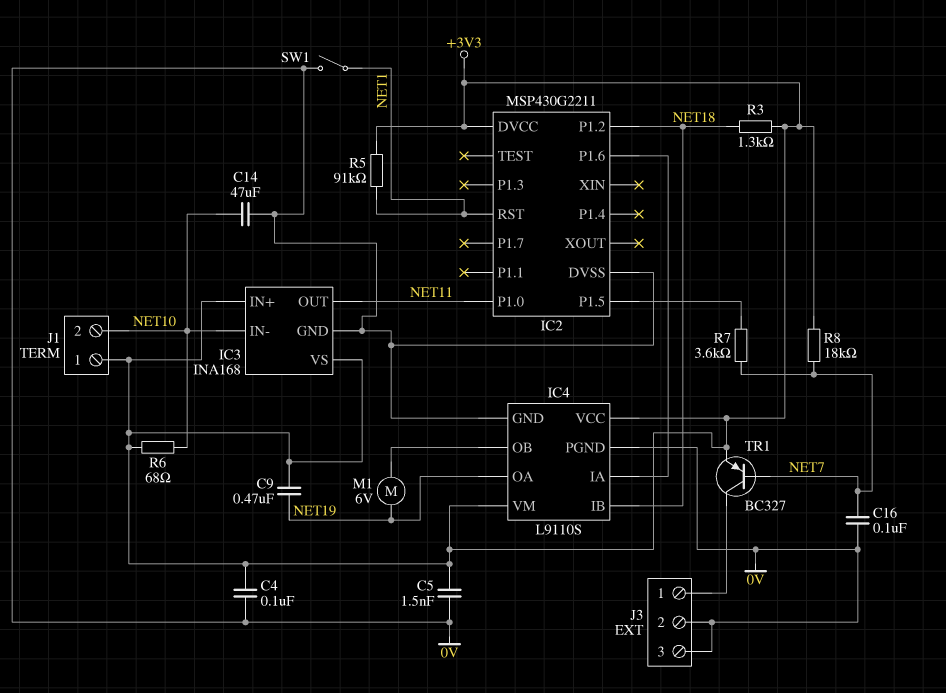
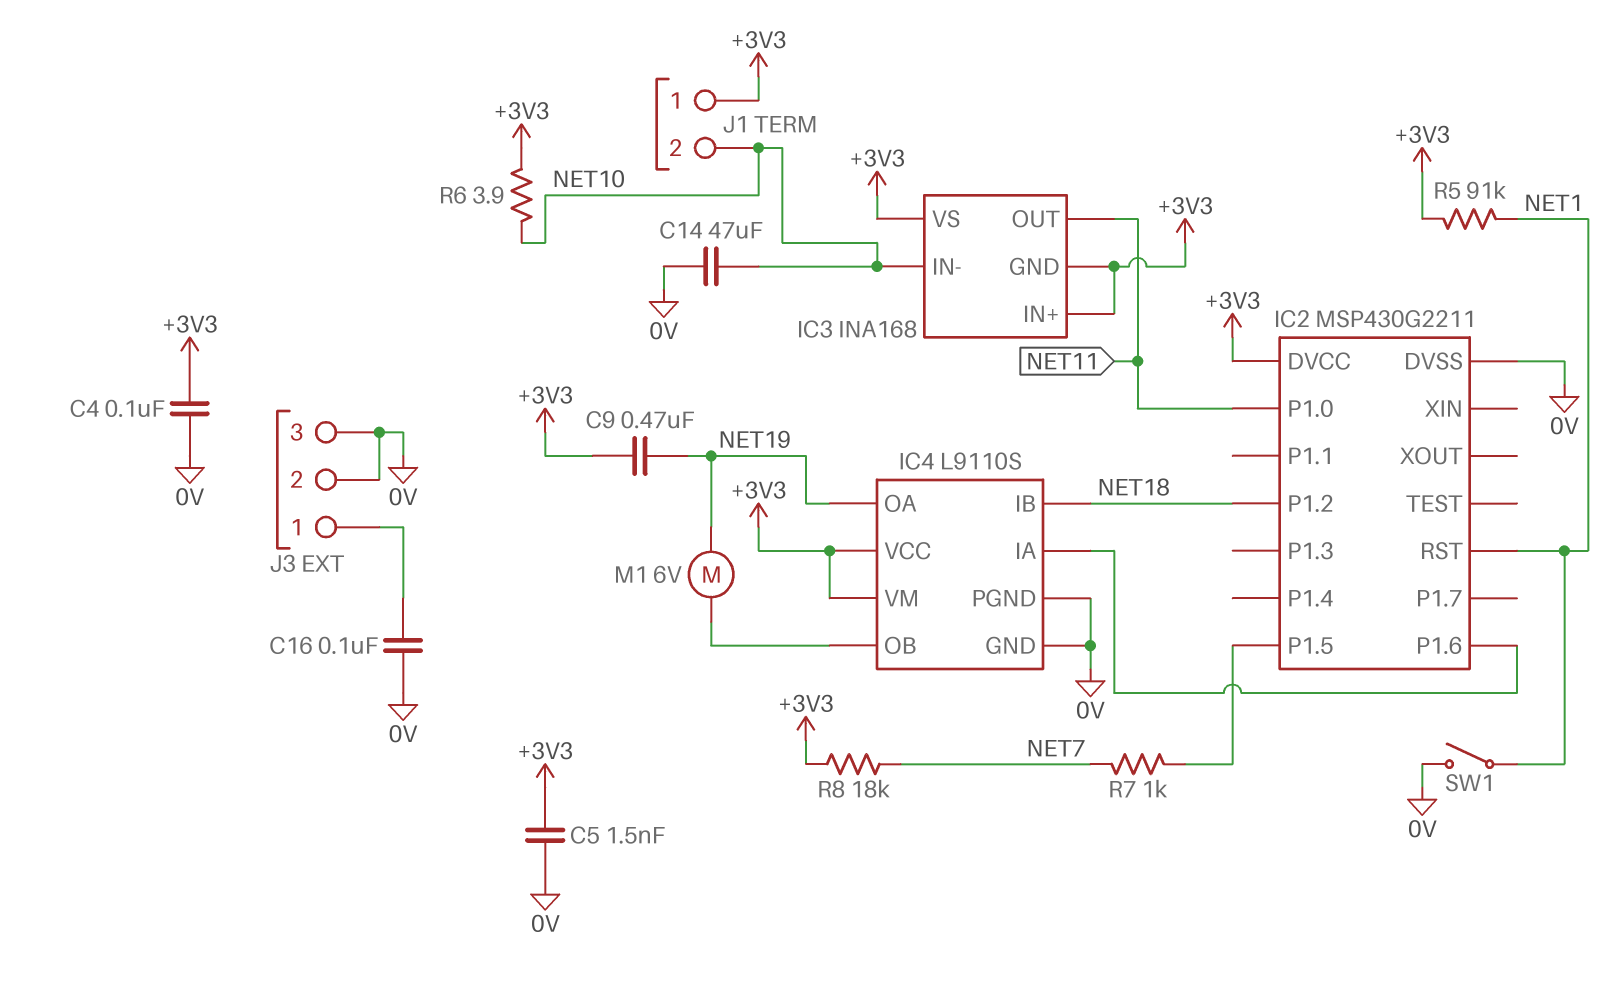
C16: 100nF (0V, NET7) -> 100nF (0V, J3/1)
IC3 pin GND: 0V -> +3V3
R3: 1.3k (+3V3, NET18) -> none
R6: 68 (+3V3, NET10) -> 3.9 (+3V3, NET10)
R7: 3.6k (IC2/P1.5, NET7) -> 1k (IC2/P1.5, NET7)
TR1: PNP BC327 (B NET7, C J3/1, E +3V3) -> none

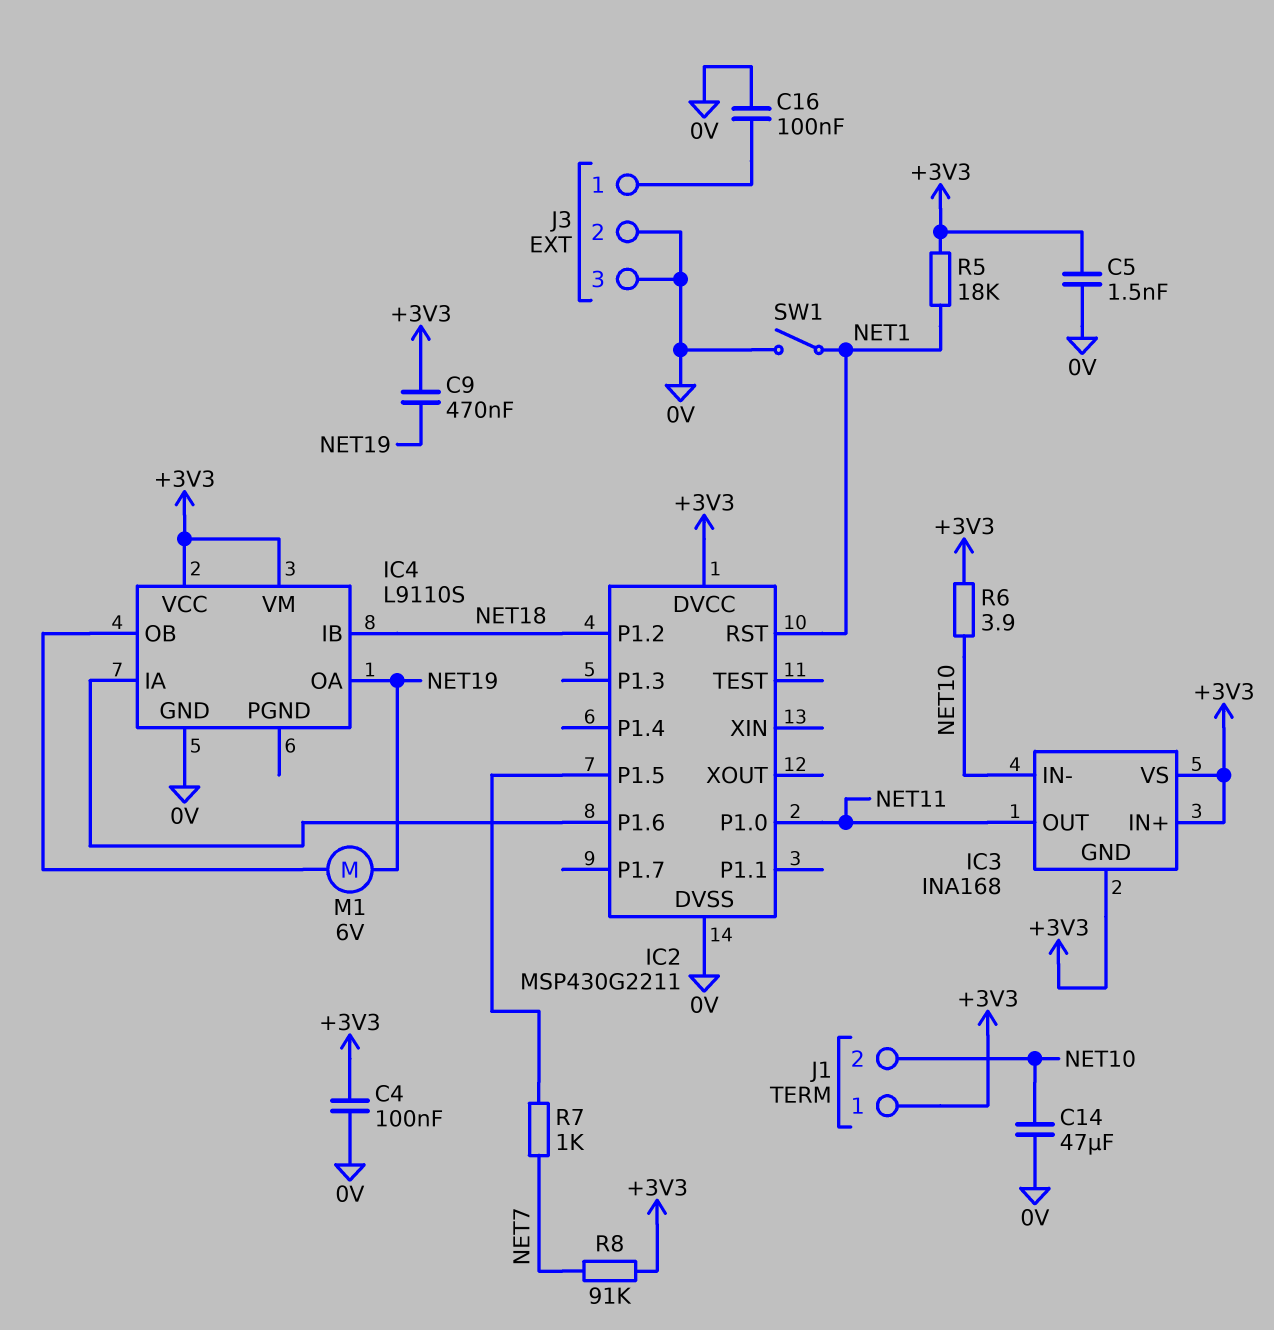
IC4 pin PGND: 0V -> none
R5: 91k (+3V3, NET1) -> 18k (+3V3, NET1)
R8: 18k (+3V3, NET7) -> 91k (+3V3, NET7)

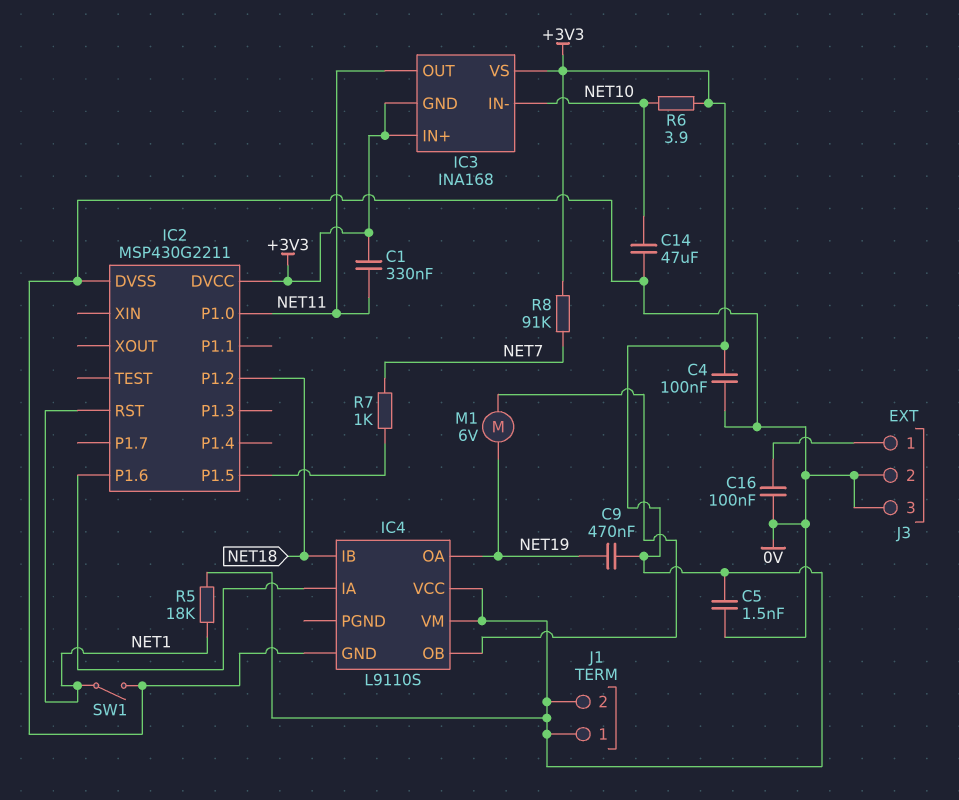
C1: none -> 330nF (+3V3, NET11)
J1 pin 2: NET10 -> +3V3

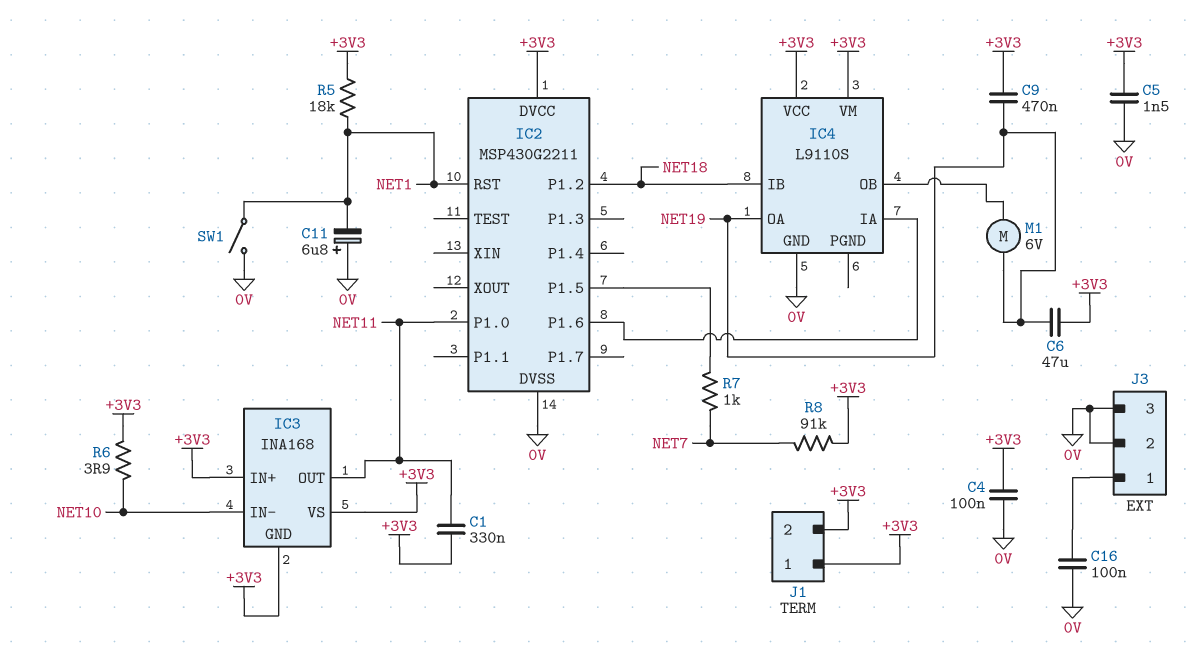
C6: none -> 47uF (+3V3, NET19)
C11: none -> 6.8uF (plus 0V, minus NET1)
C14: 47uF (0V, NET10) -> none

